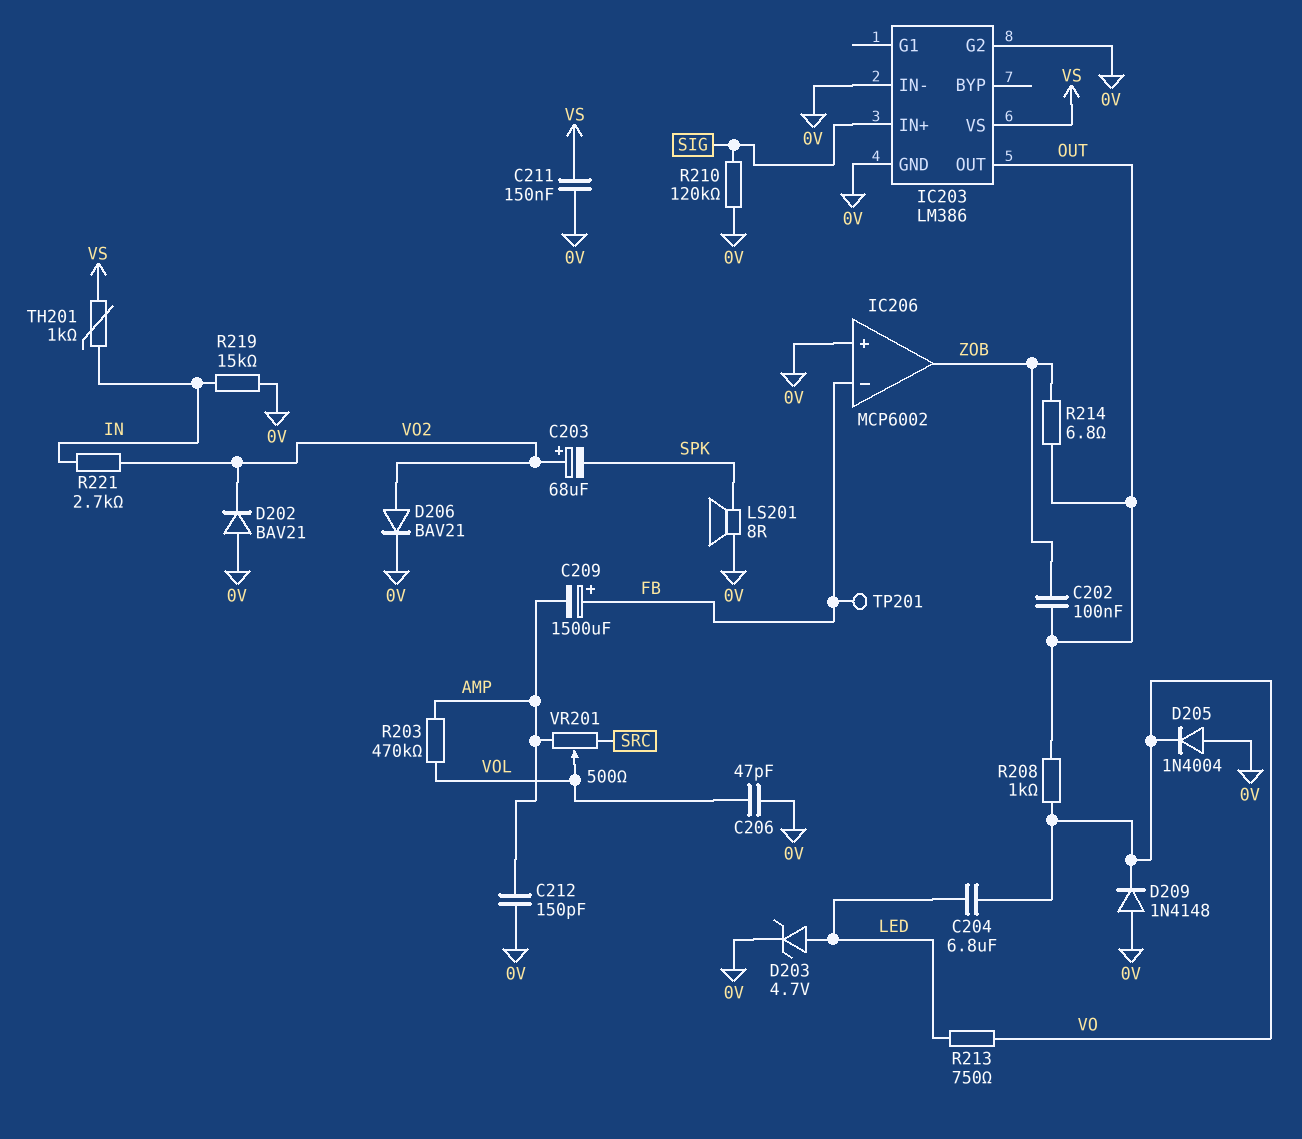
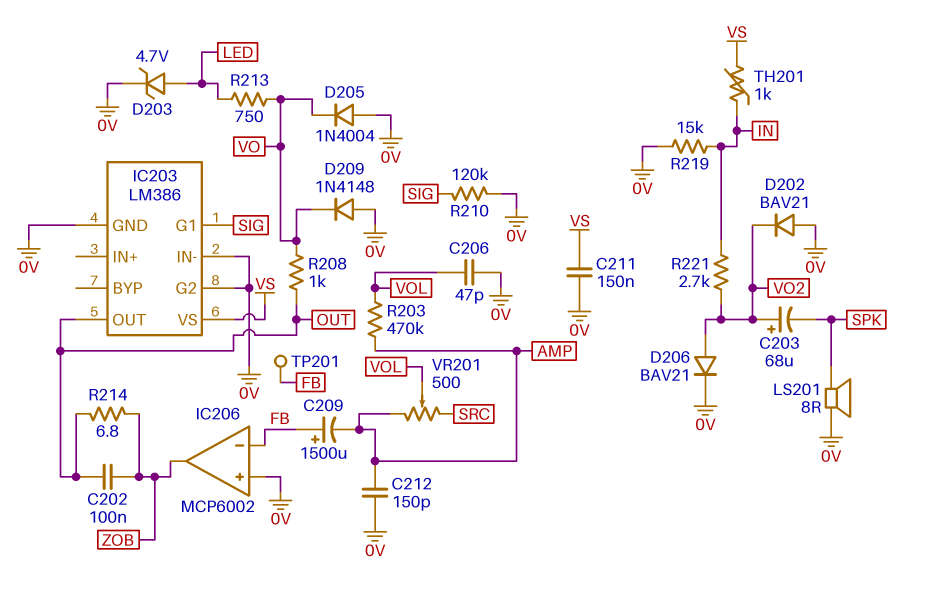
C204: 6.8uF (LED, VO) -> none
IC203 pin G1: none -> SIG
IC203 pin IN+: SIG -> none

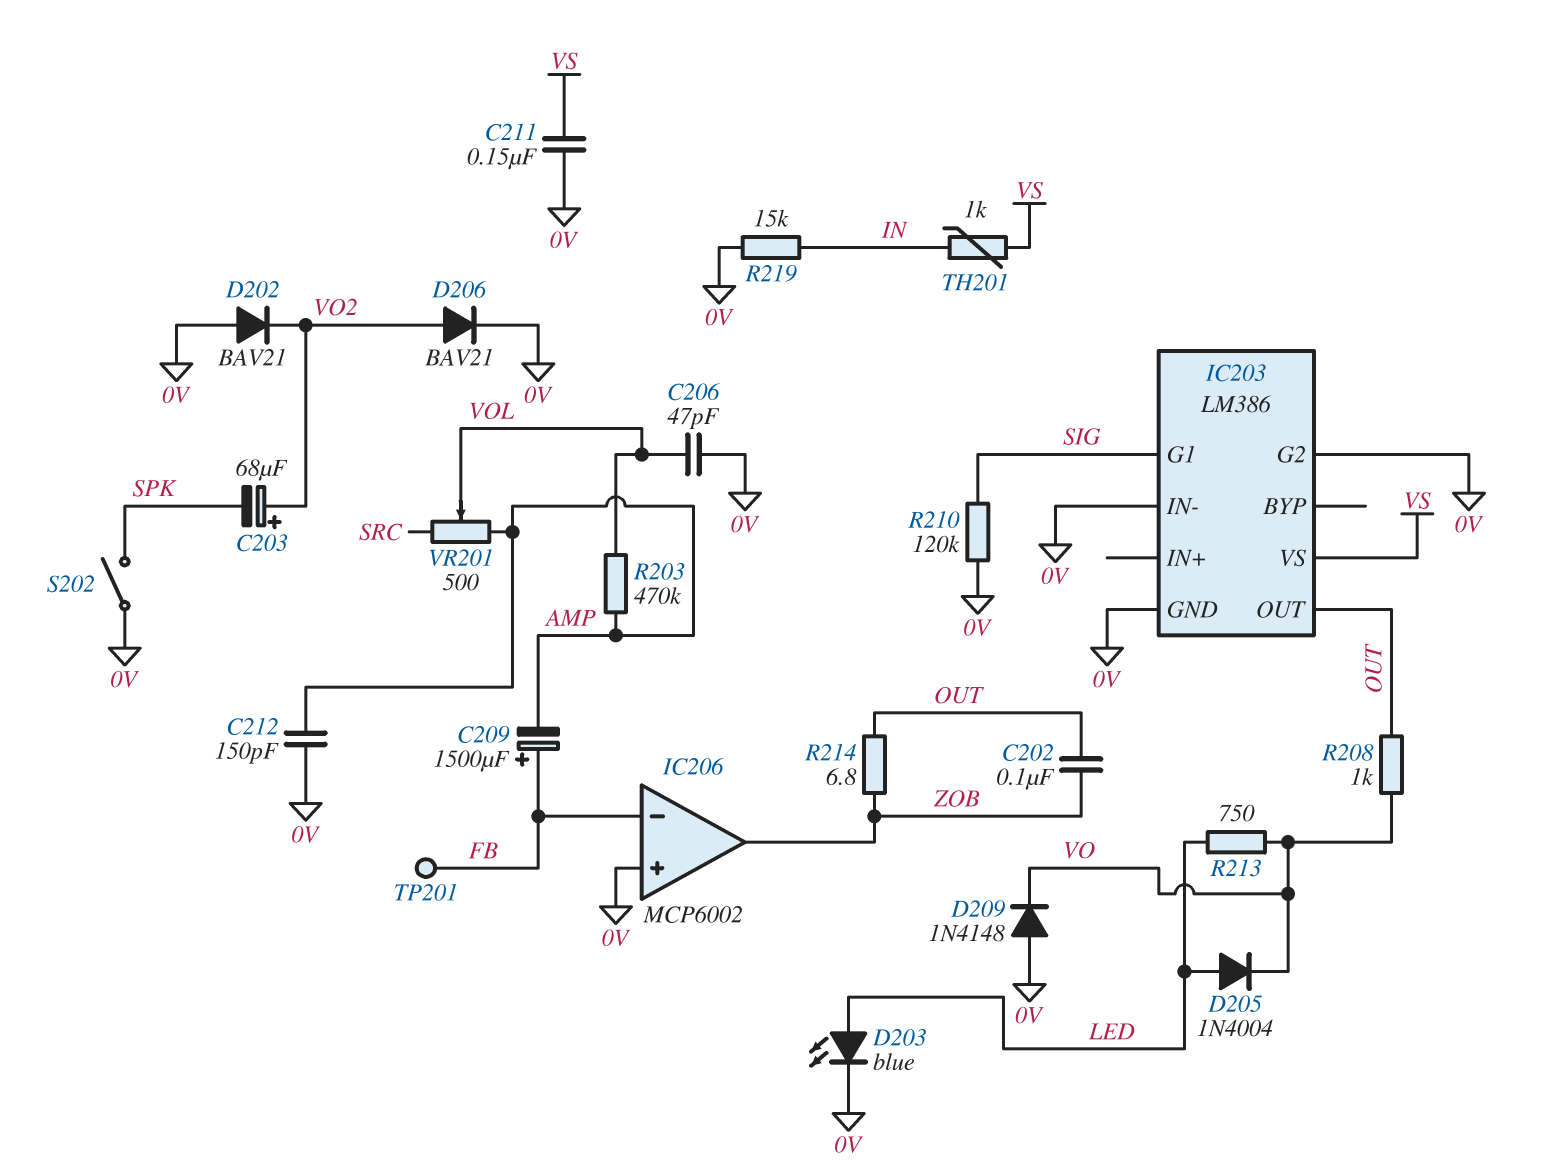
D203: zener 4.7V (A LED, K 0V) -> LED blue (A LED, K 0V)
D205: diode 1N4004 (A 0V, K VO) -> diode 1N4004 (A LED, K VO)
LS201: speaker 8R (0V, SPK) -> none
R221: 2.7k (IN, VO2) -> none
S202: none -> switch (0V, SPK)

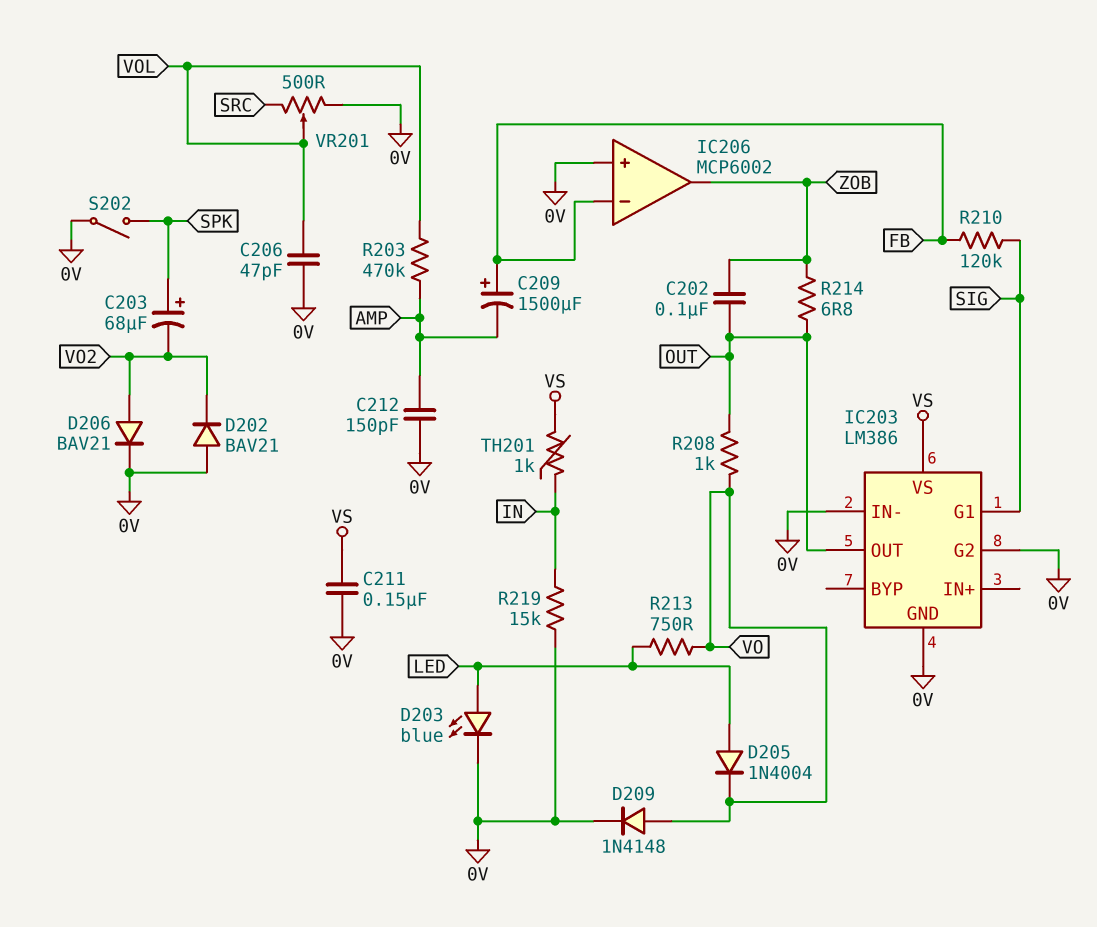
C203: 68uF (plus VO2, minus SPK) -> 68uF (plus SPK, minus VO2)
D209: diode 1N4148 (A 0V, K VO) -> diode 1N4148 (A VO, K 0V)
R210: 120k (0V, SIG) -> 120k (FB, SIG)
TP201: test point (FB) -> none
VR201: 500 (AMP, SRC, wiper VOL) -> 500 (0V, SRC, wiper VOL)

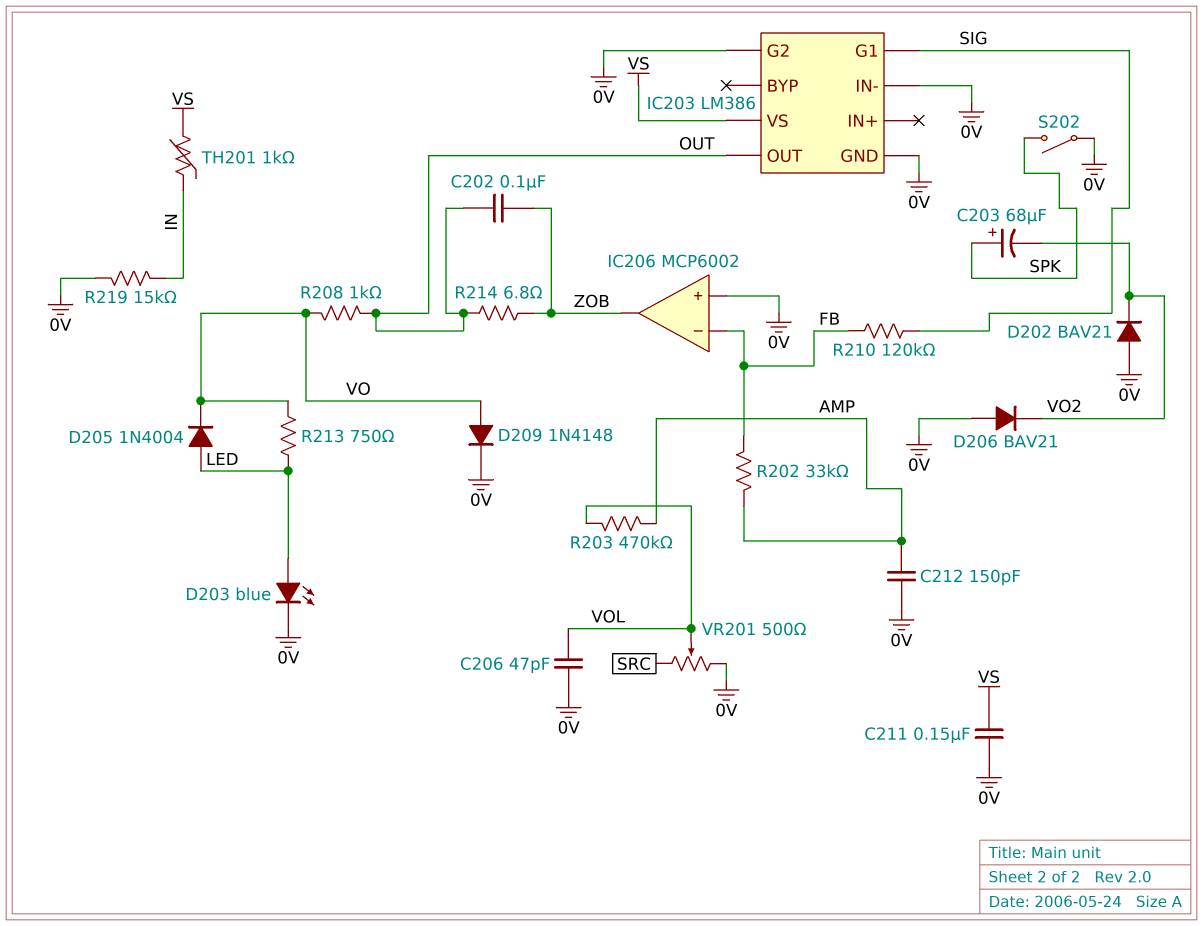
C209: 1500uF (plus FB, minus AMP) -> none
D206: diode BAV21 (A VO2, K 0V) -> diode BAV21 (A 0V, K VO2)
R202: none -> 33k (AMP, FB)

